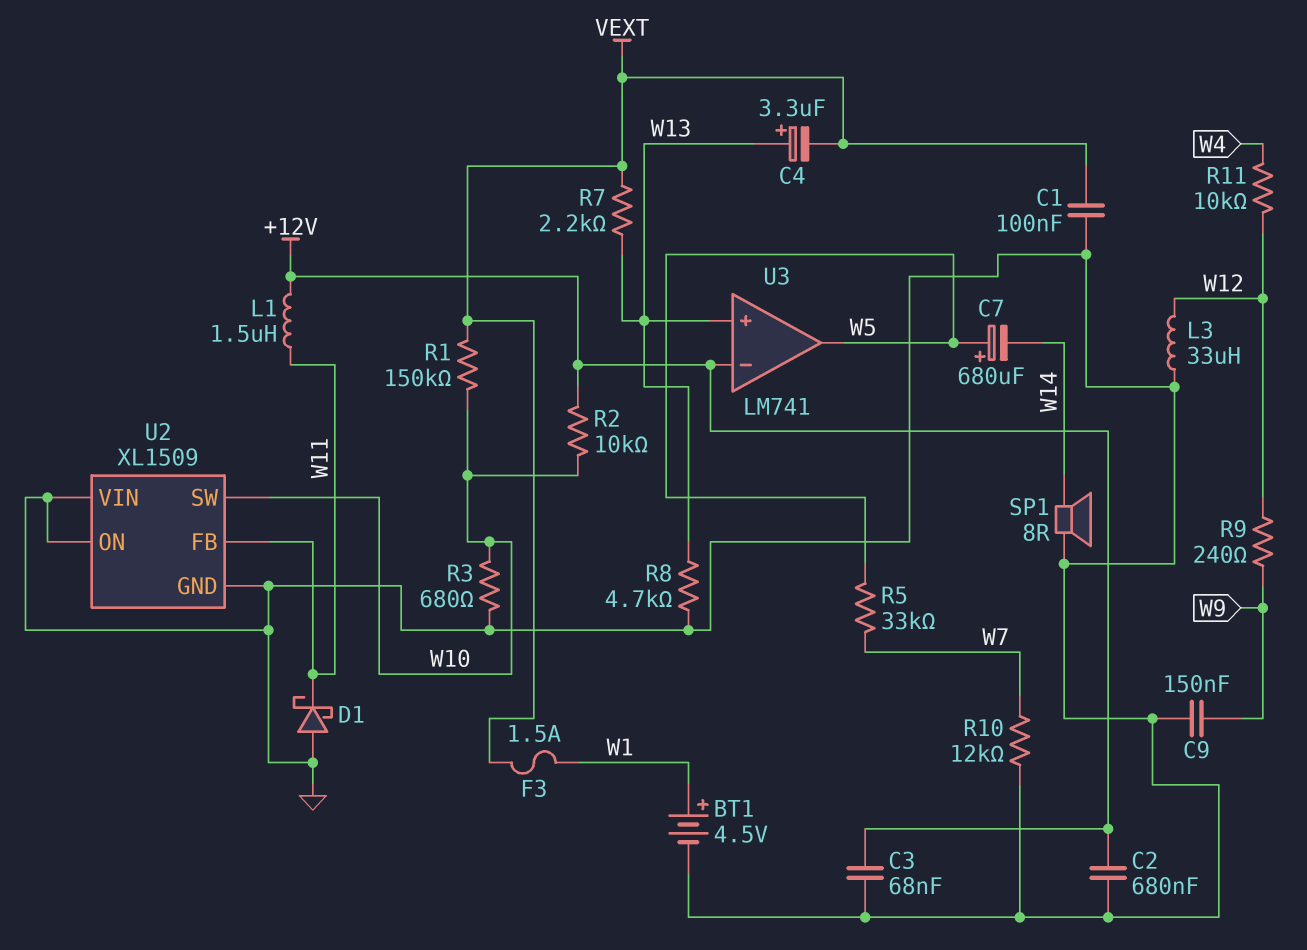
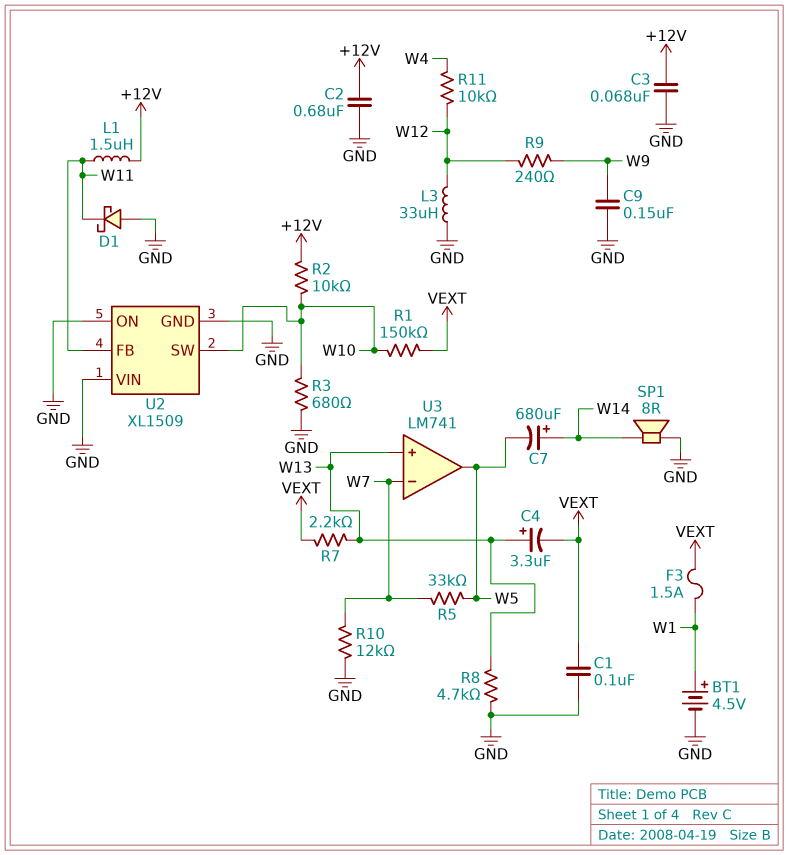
C7: 680uF (plus W5, minus W14) -> 680uF (plus W14, minus W5)
U3 pin in-: +12V -> W7

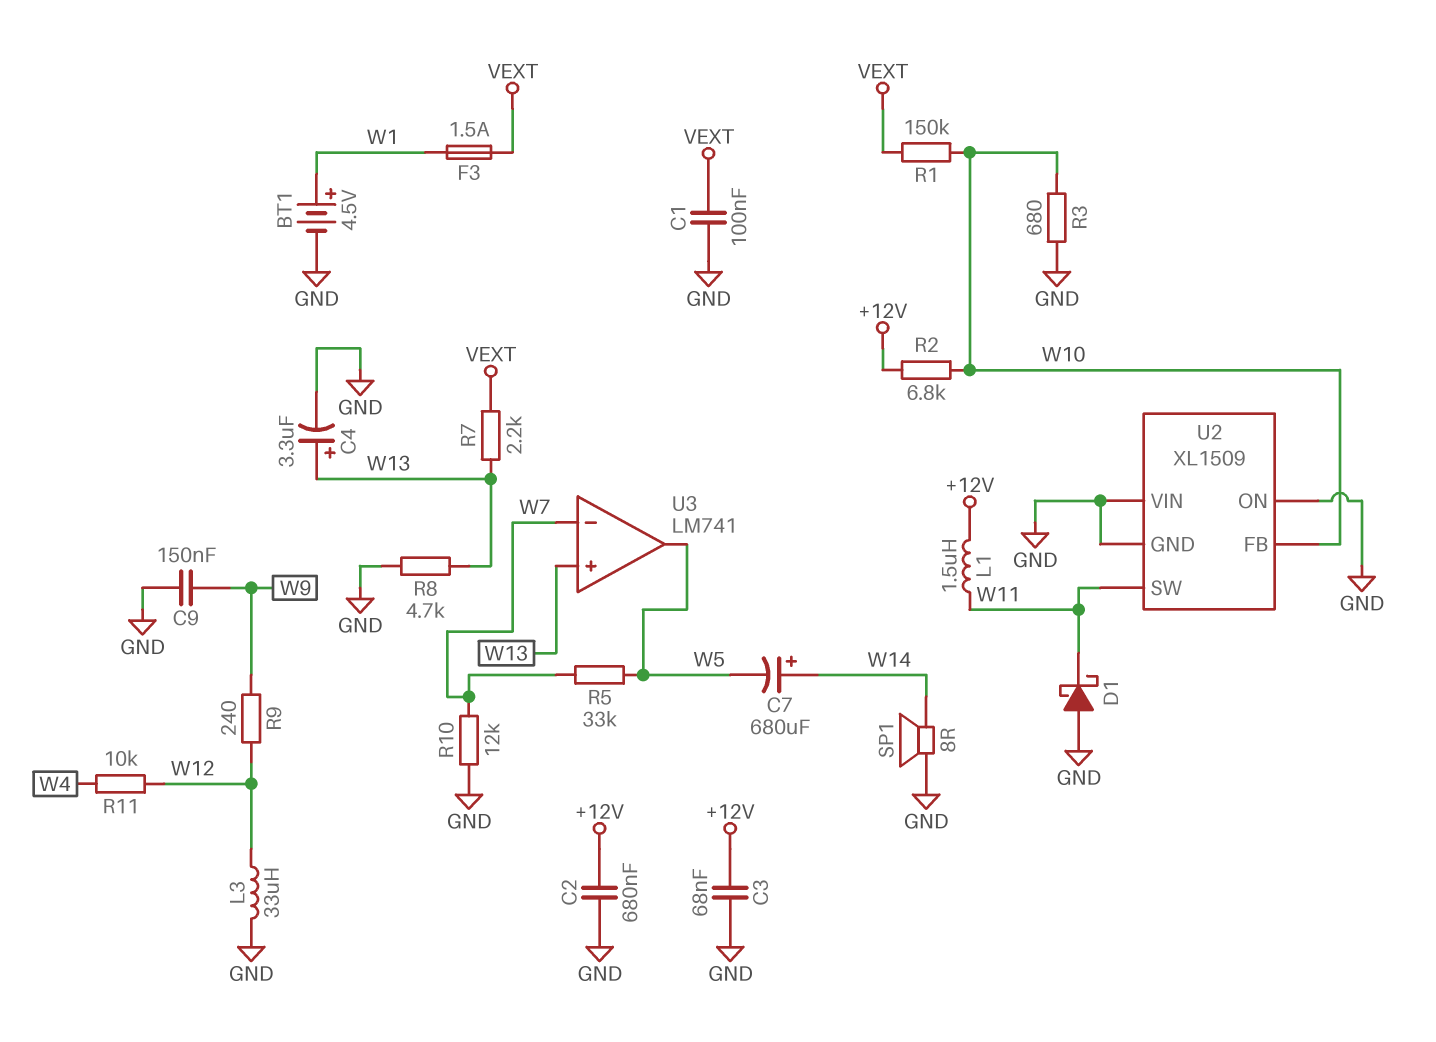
C4: 3.3uF (plus W13, minus VEXT) -> 3.3uF (plus W13, minus GND)
R2: 10k (+12V, W10) -> 6.8k (+12V, W10)
U2 pin FB: W11 -> W10
U2 pin SW: W10 -> W11

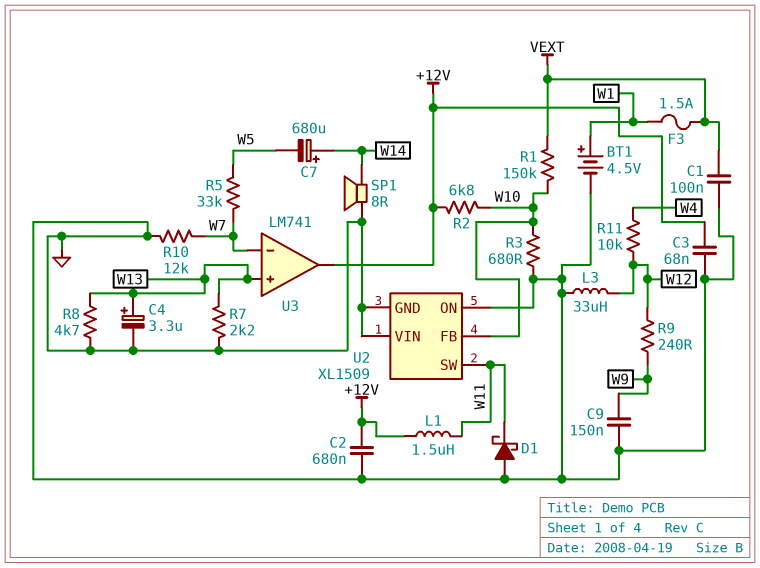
R7: 2.2k (VEXT, W13) -> 2.2k (GND, W13)
U3 pin out: W5 -> +12V

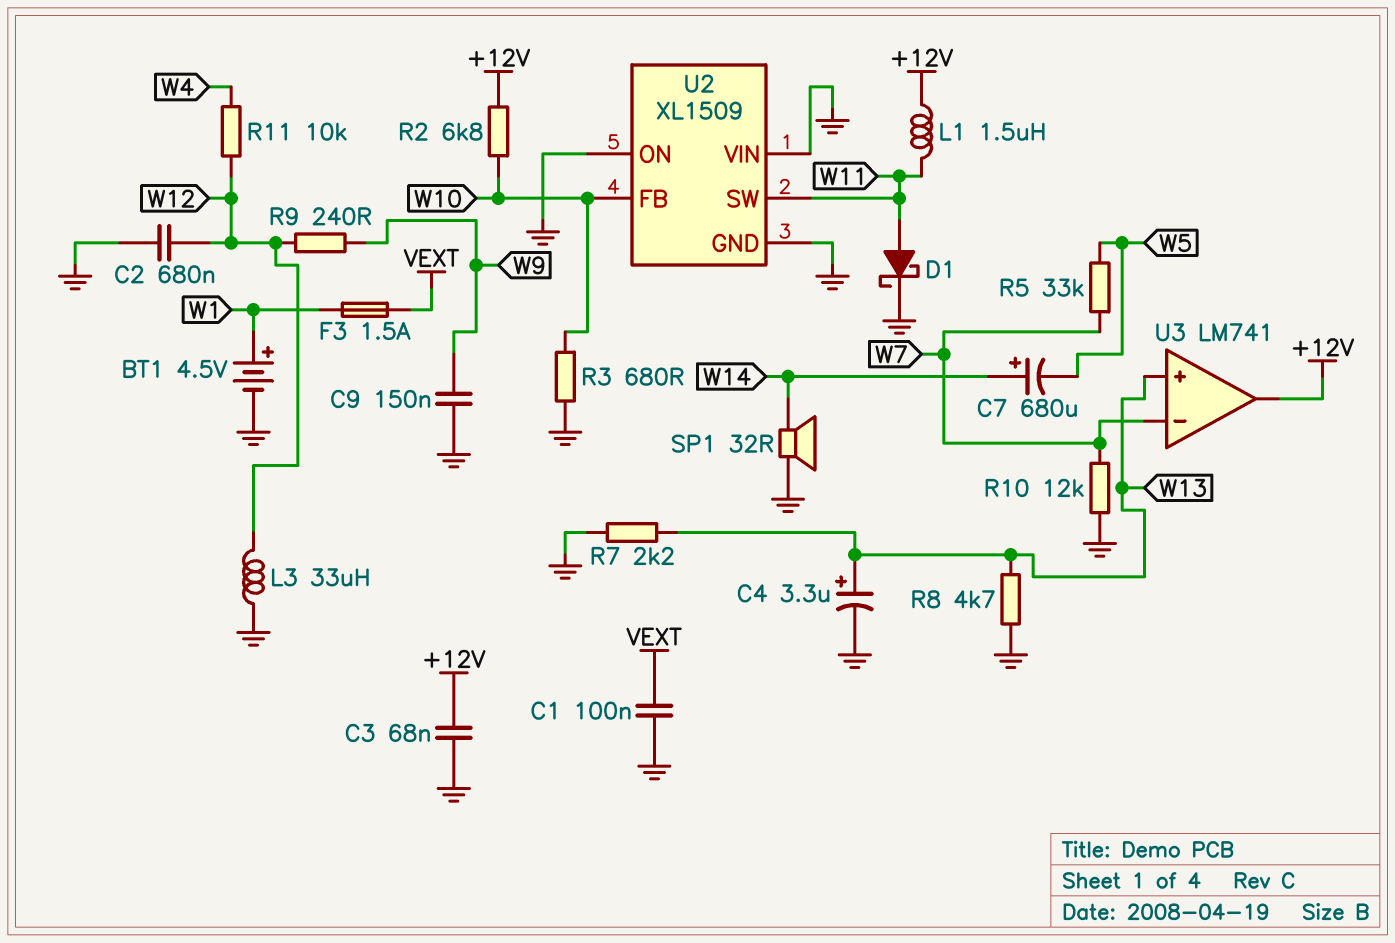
C2: 680nF (+12V, GND) -> 680nF (GND, W12)
D1: schottky (A GND, K W11) -> schottky (A W11, K GND)
R1: 150k (VEXT, W10) -> none
SP1: speaker 8R (GND, W14) -> speaker 32R (GND, W14)

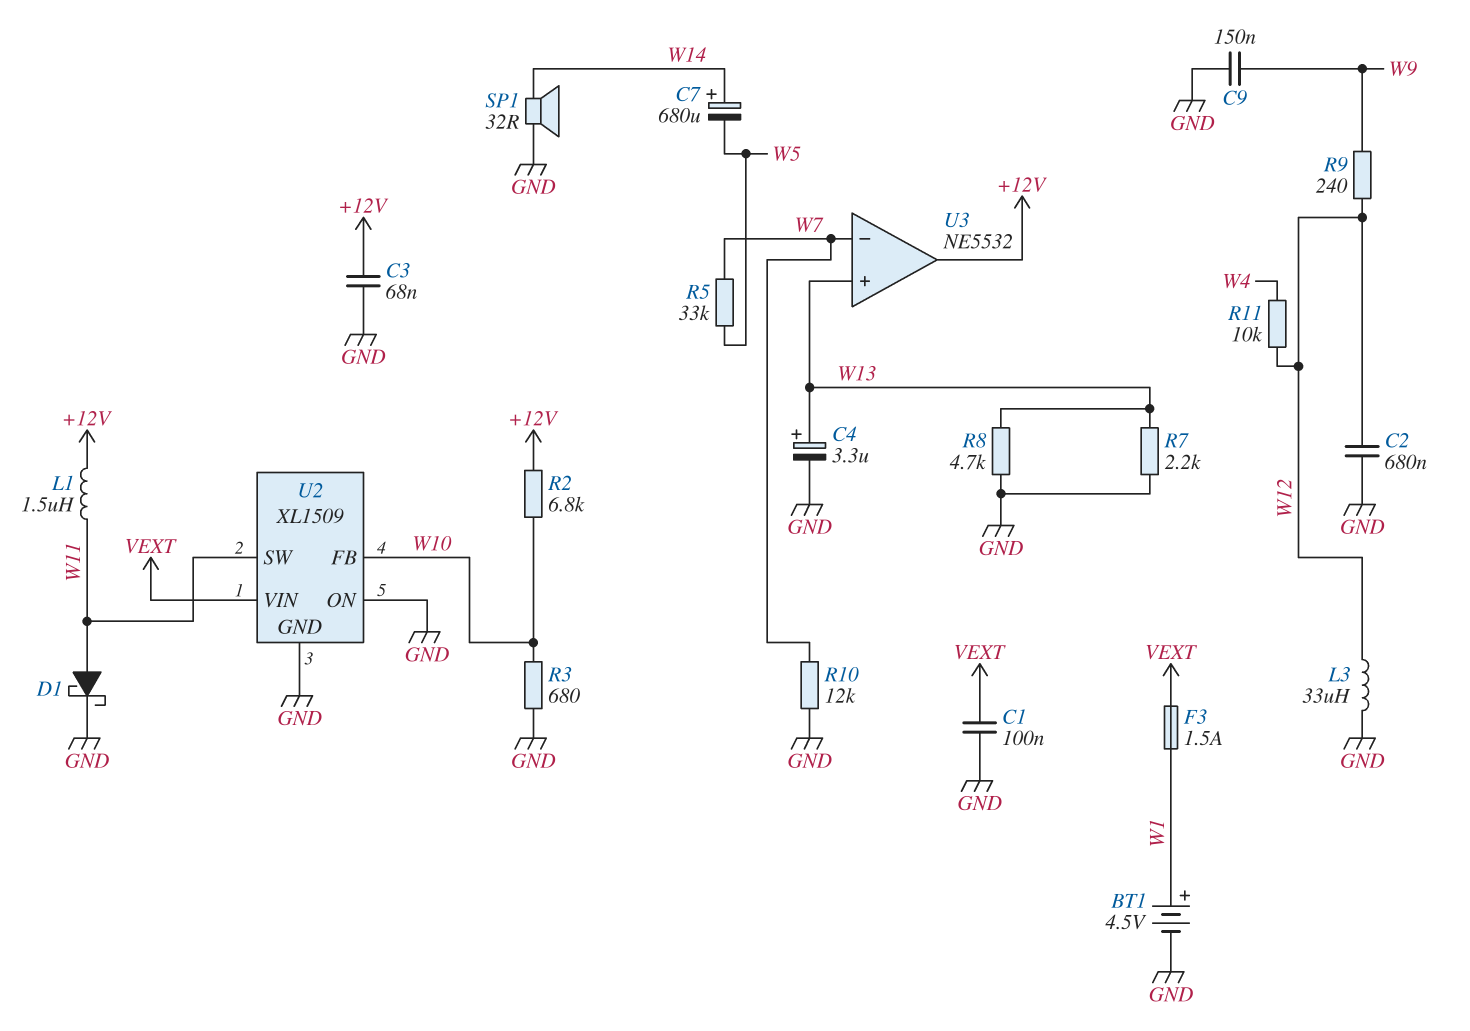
U2 pin VIN: GND -> VEXT
U3: LM741 -> NE5532

